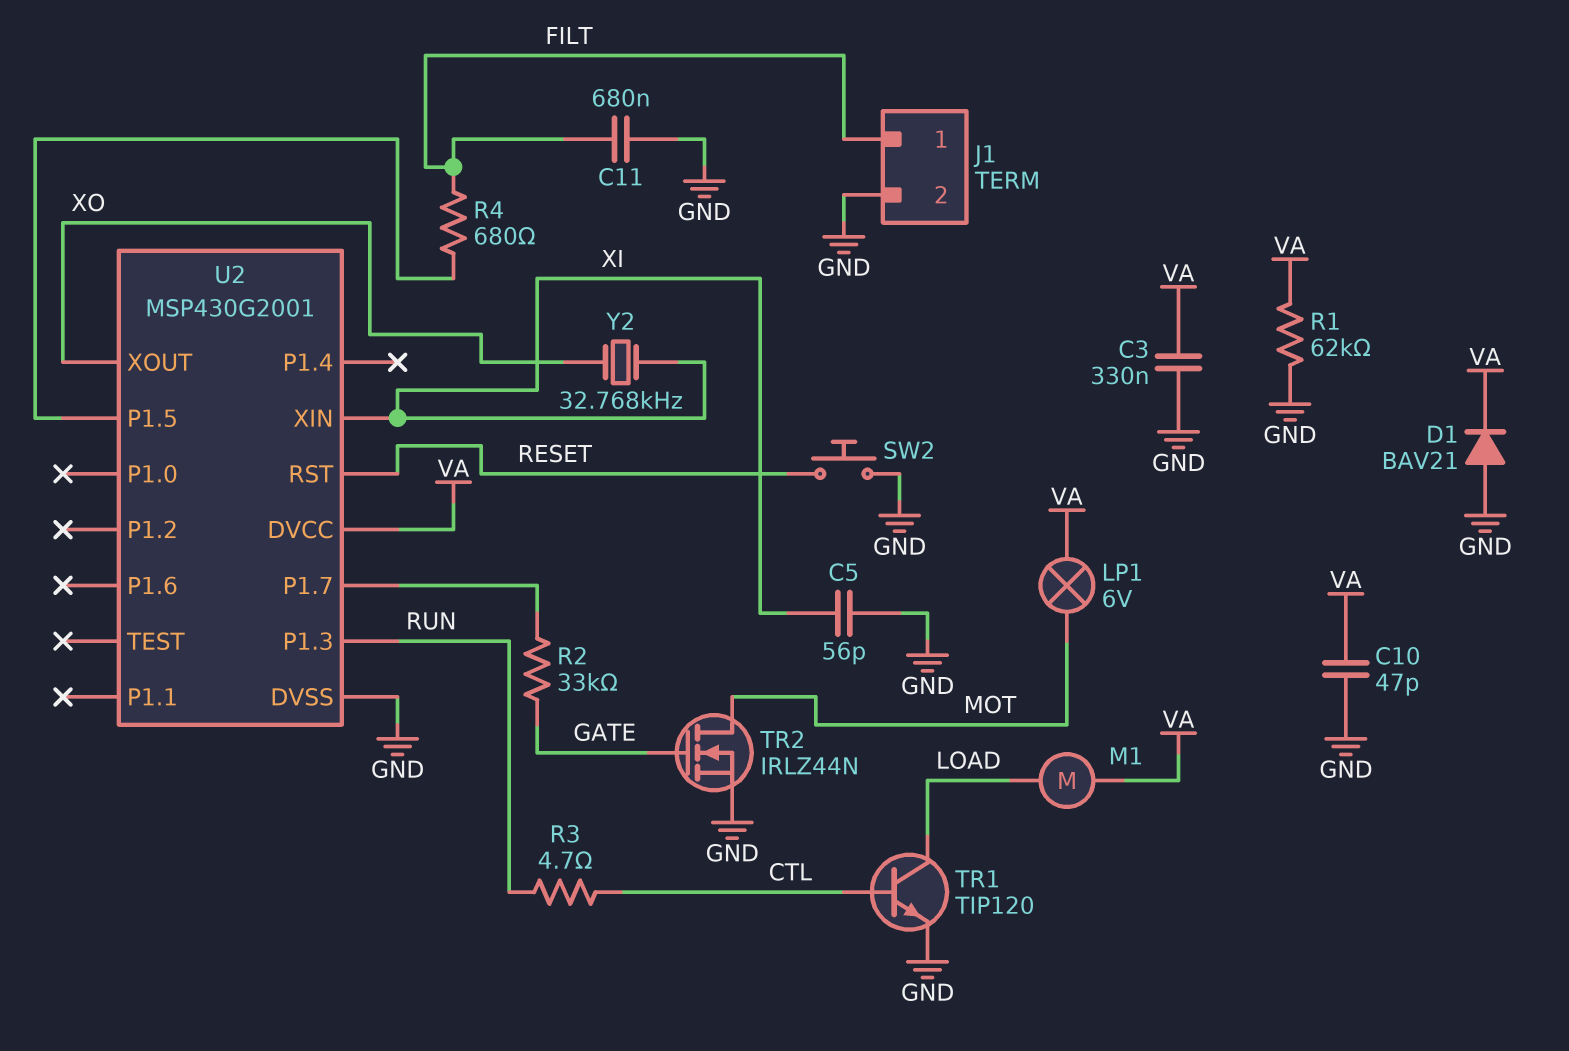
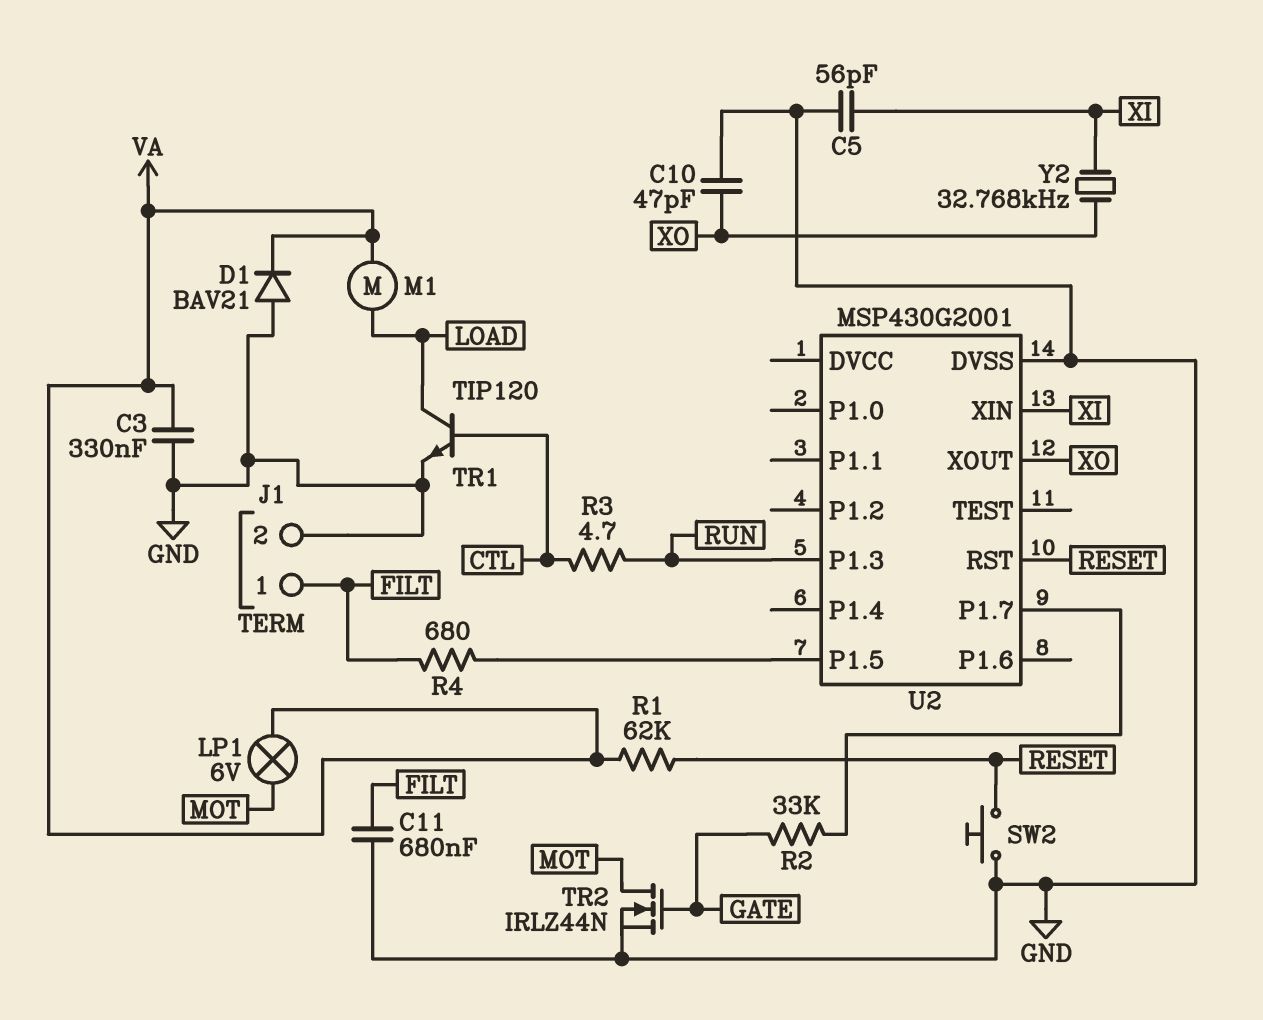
C10: 47pF (GND, VA) -> 47pF (GND, XO)
R1: 62k (GND, VA) -> 62k (RESET, VA)
U2 pin DVCC: VA -> none

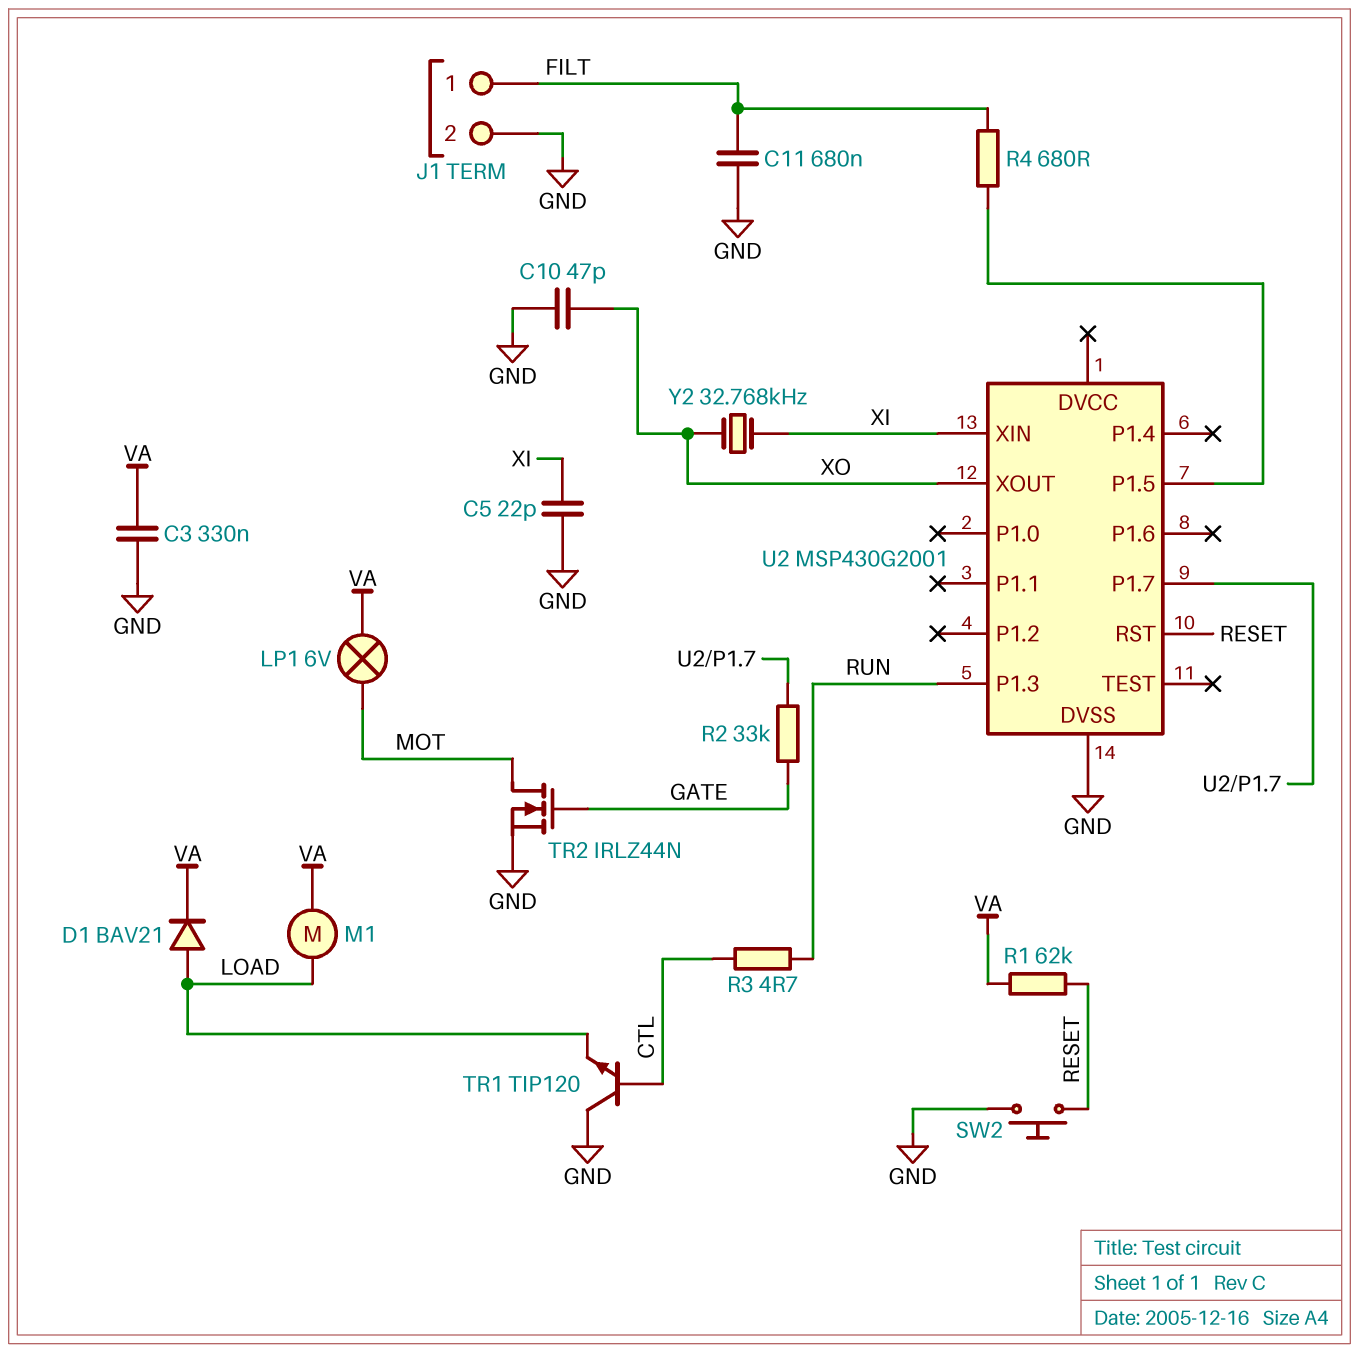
C5: 56pF (GND, XI) -> 22pF (GND, XI)
D1: diode BAV21 (A GND, K VA) -> diode BAV21 (A LOAD, K VA)
TR1: NPN TIP120 (B CTL, C LOAD, E GND) -> NPN TIP120 (B CTL, C GND, E LOAD)

